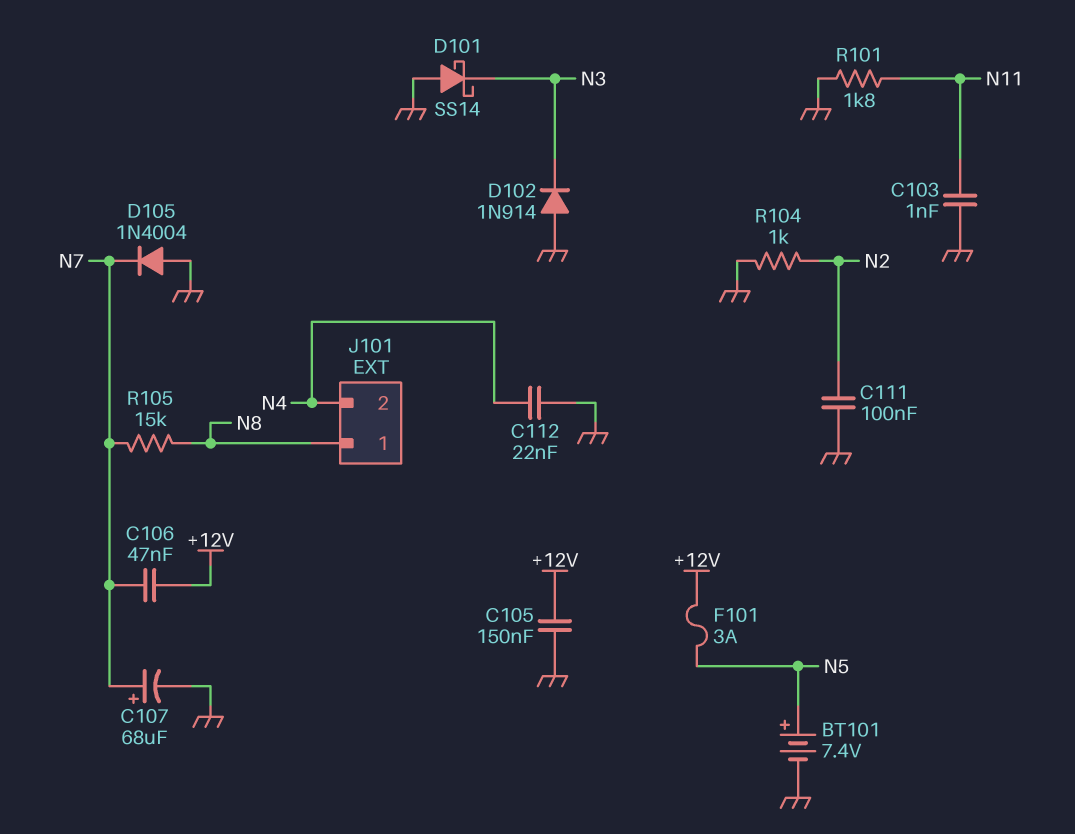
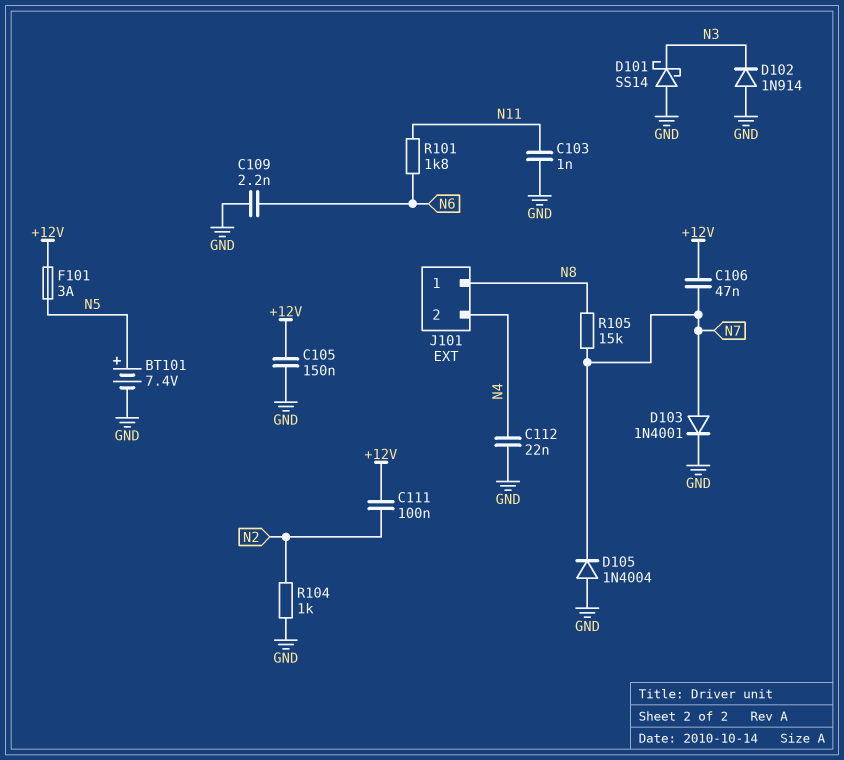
C107: 68uF (plus N7, minus GND) -> none
C109: none -> 2.2nF (GND, N6)
C111: 100nF (GND, N2) -> 100nF (+12V, N2)
D103: none -> diode 1N4001 (A N7, K GND)
R101: 1.8k (GND, N11) -> 1.8k (N6, N11)

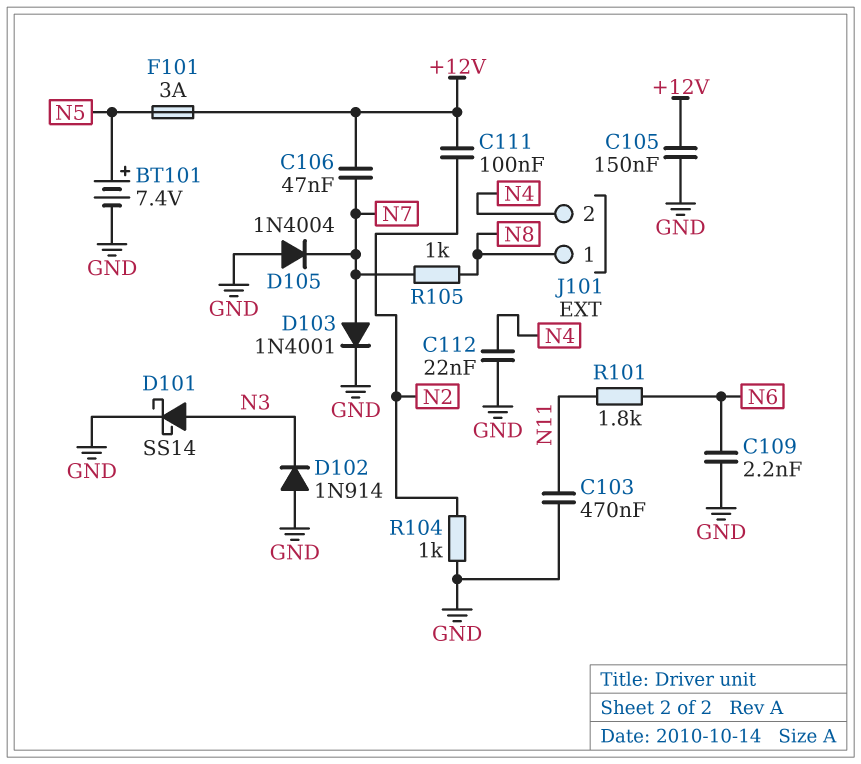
C103: 1nF (GND, N11) -> 470nF (GND, N11)
D101: schottky SS14 (A GND, K N3) -> schottky SS14 (A N3, K GND)
R105: 15k (N7, N8) -> 1k (N7, N8)

